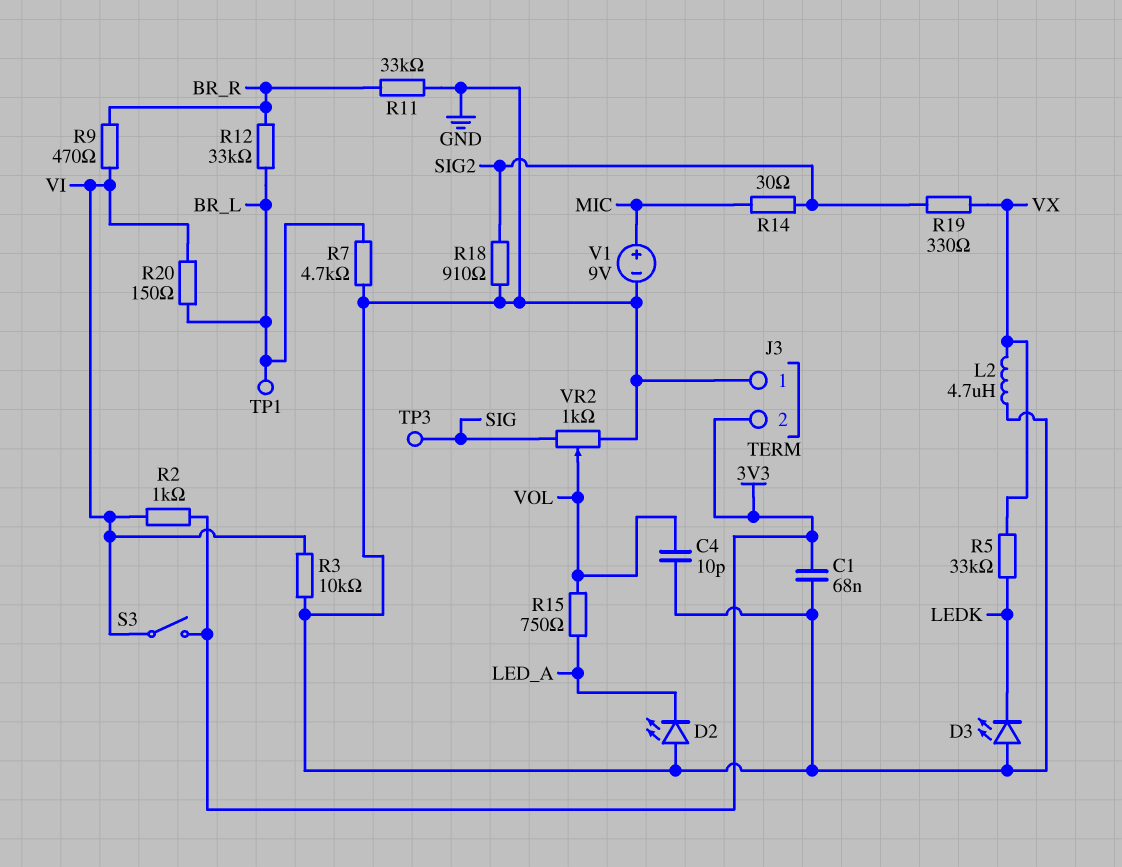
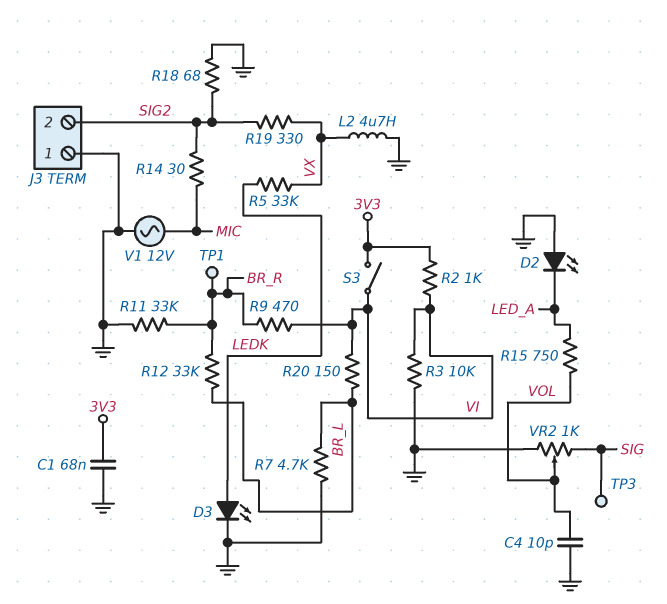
D3: LED (A GND, K LEDK) -> LED (A LEDK, K GND)
J3 pin 2: 3V3 -> SIG2
R18: 910 (GND, SIG2) -> 68 (GND, SIG2)
TP1: test point (BR_L) -> test point (BR_R)
V1: 9V (plus MIC, minus GND) -> AC 12V (GND, MIC)

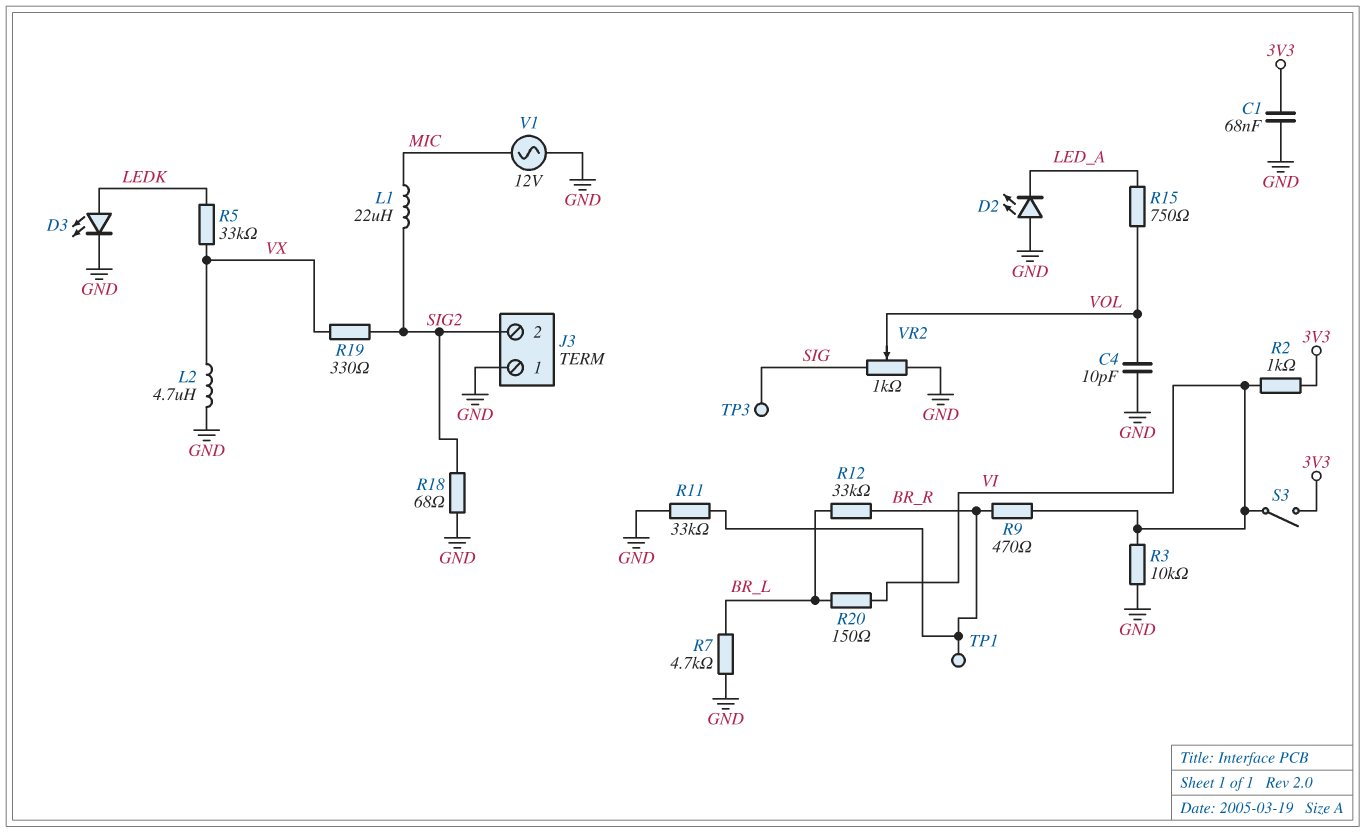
L1: none -> 22uH (MIC, SIG2)
R14: 30 (MIC, SIG2) -> none

